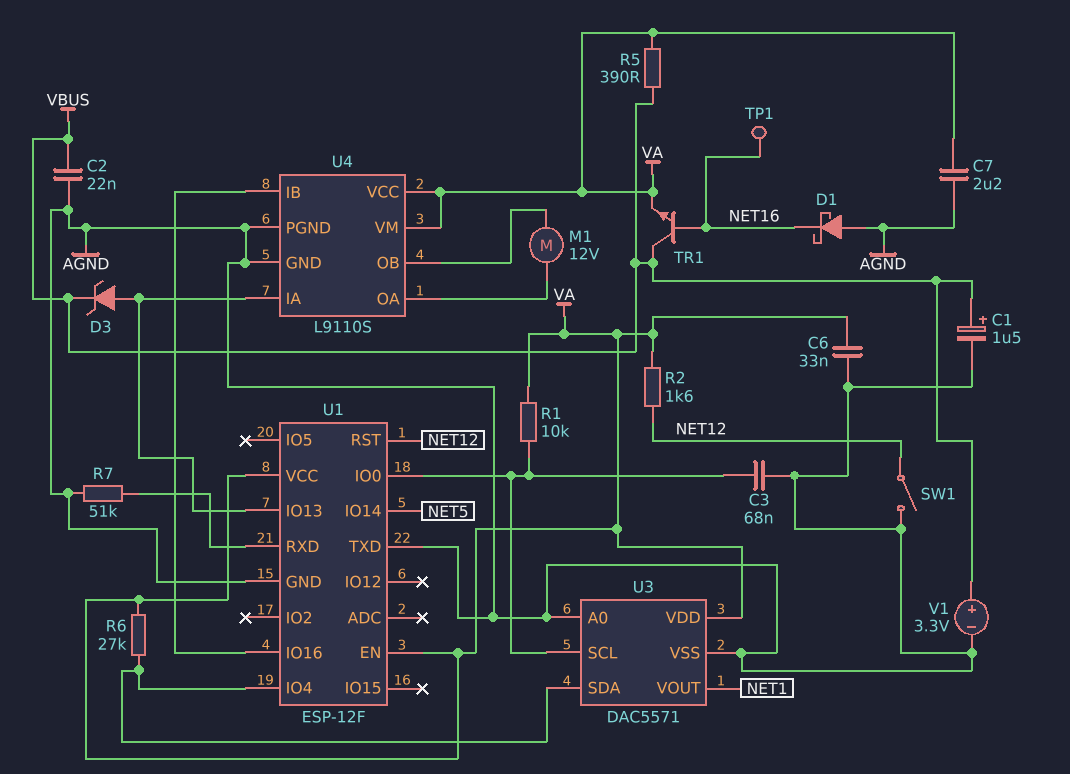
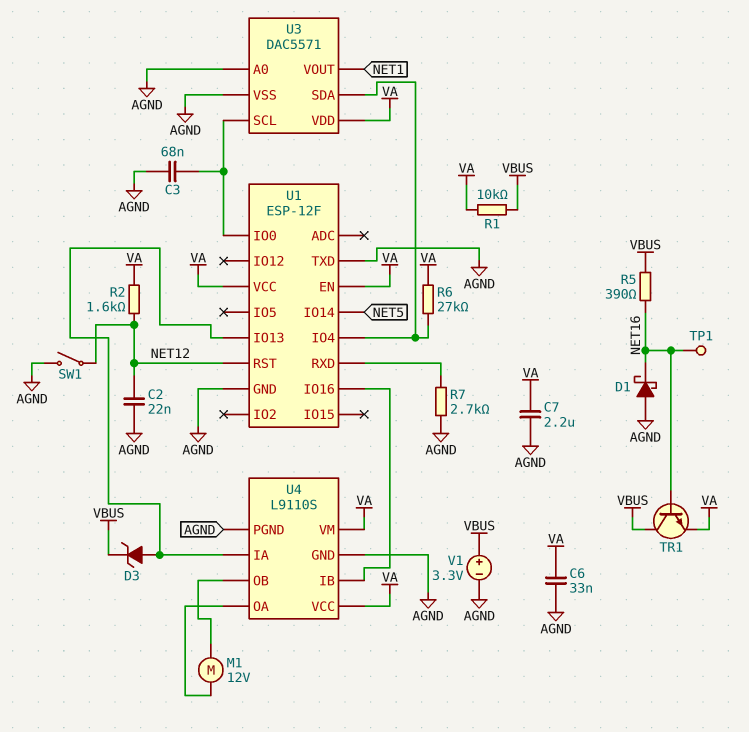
C1: 1.5uF (plus VBUS, minus AGND) -> none
C2: 22nF (AGND, VBUS) -> 22nF (AGND, NET12)
R1: 10k (U1/IO0, VA) -> 10k (VA, VBUS)
R5: 390 (VA, VBUS) -> 390 (NET16, VBUS)
R7: 51k (AGND, U1/RXD) -> 2.7k (AGND, U1/RXD)

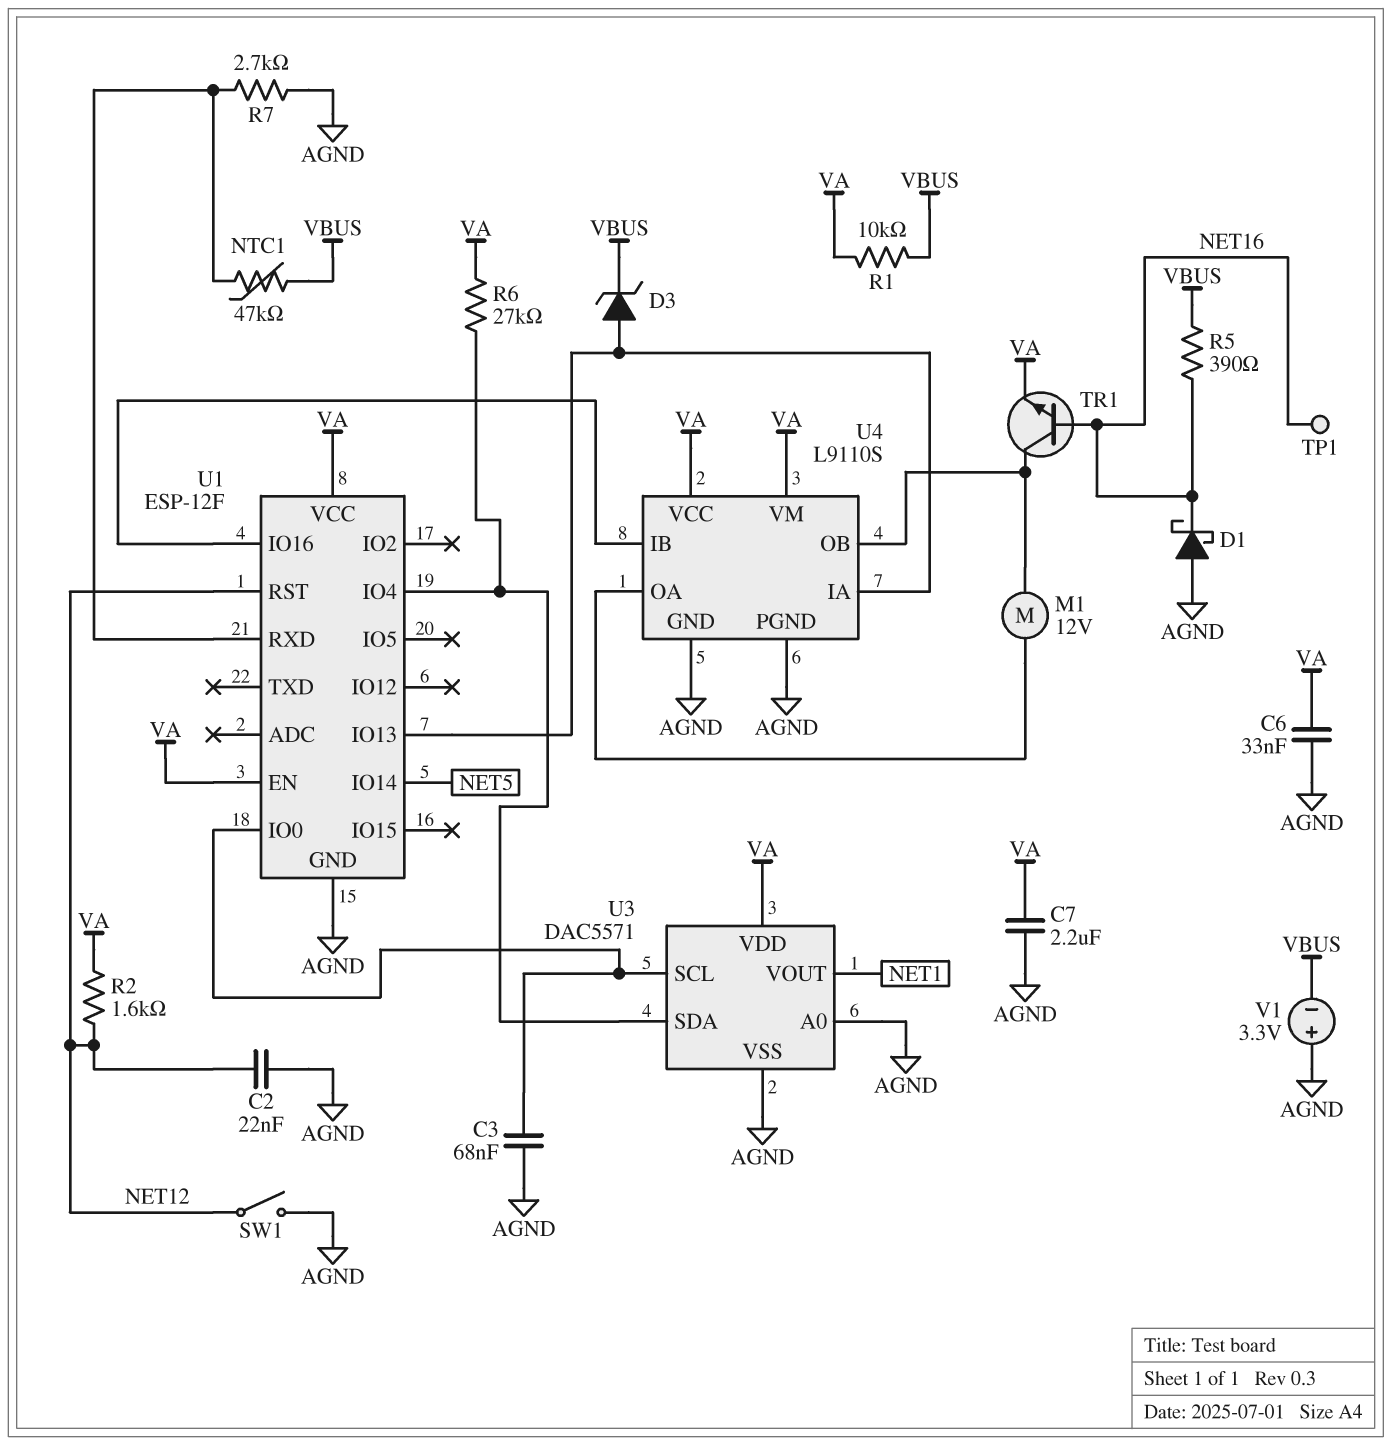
NTC1: none -> 47k (U1/RXD, VBUS)
TR1: NPN (B NET16, C VBUS, E VA) -> NPN (B NET16, C U4/OB, E VA)
U1 pin TXD: AGND -> none
V1: 3.3V (plus VBUS, minus AGND) -> 3.3V (plus AGND, minus VBUS)

